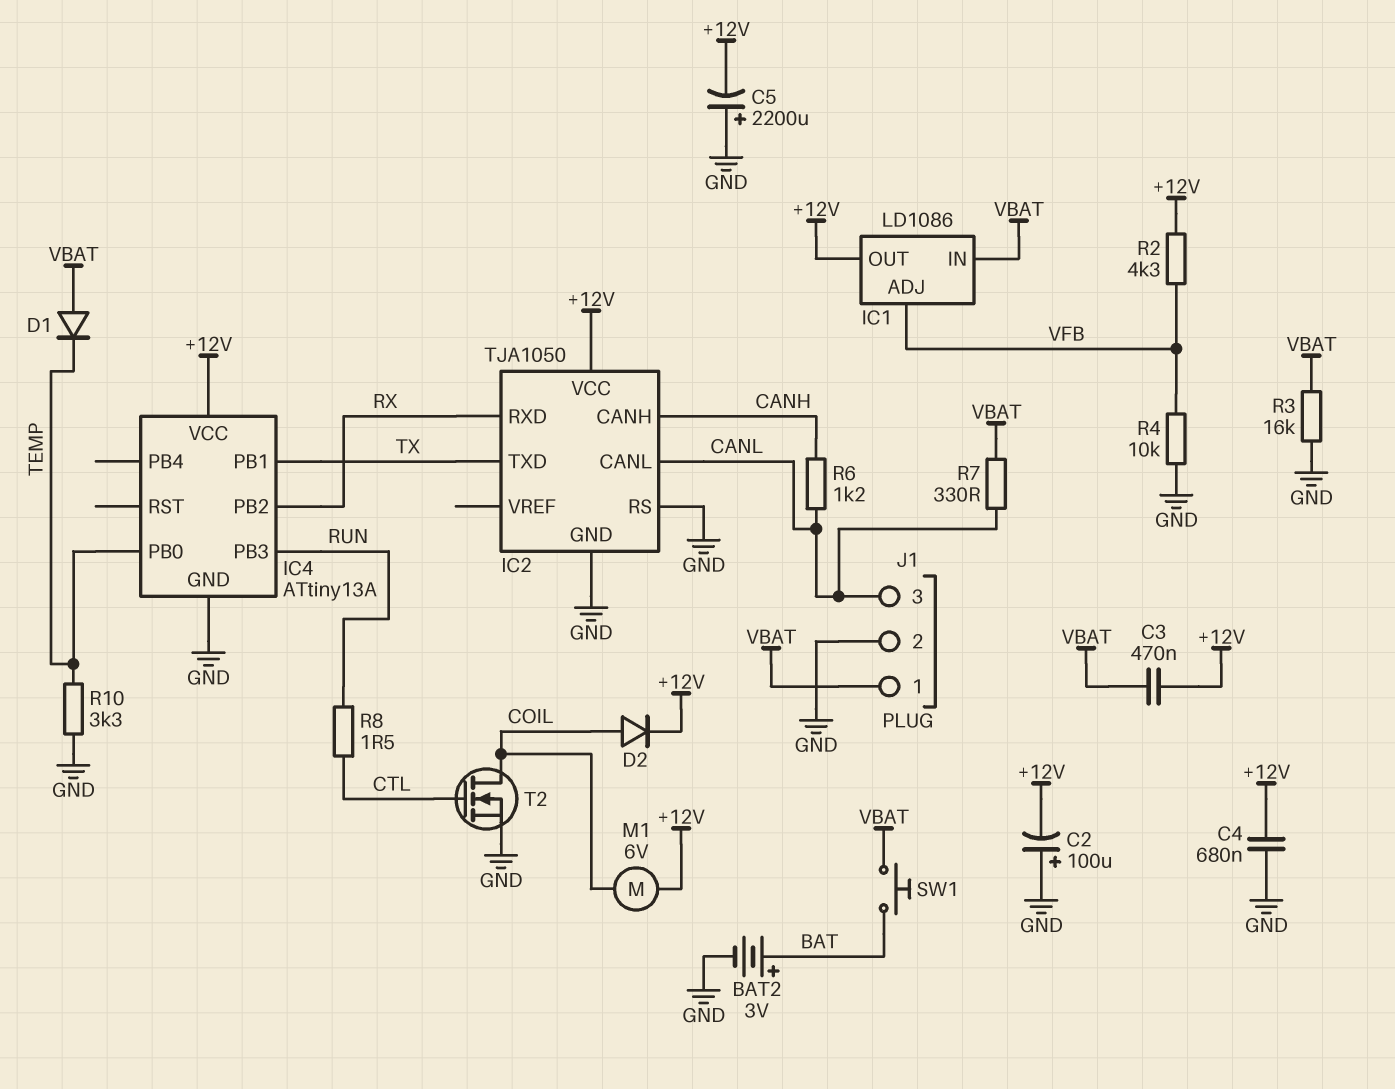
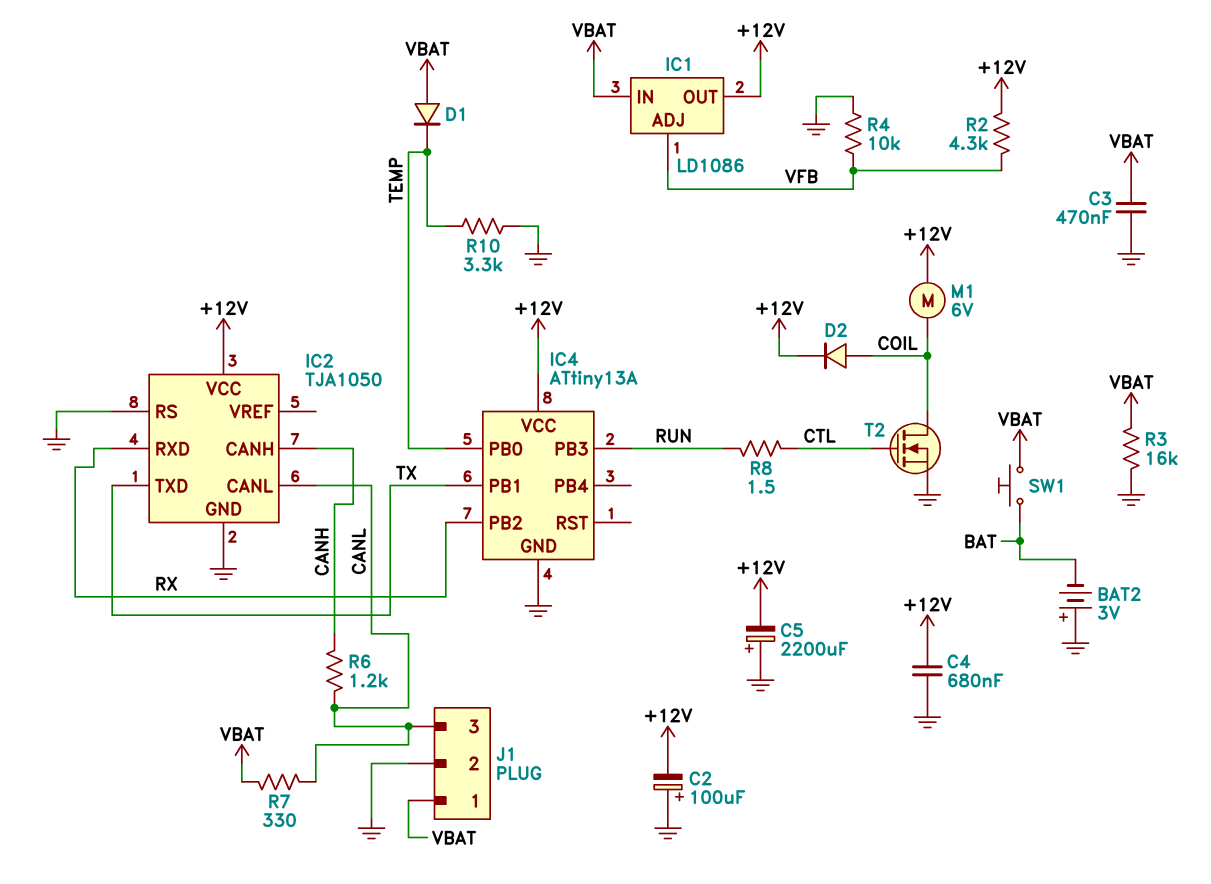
BAT2: 3V (plus BAT, minus GND) -> 3V (plus GND, minus BAT)
C3: 470nF (+12V, VBAT) -> 470nF (GND, VBAT)

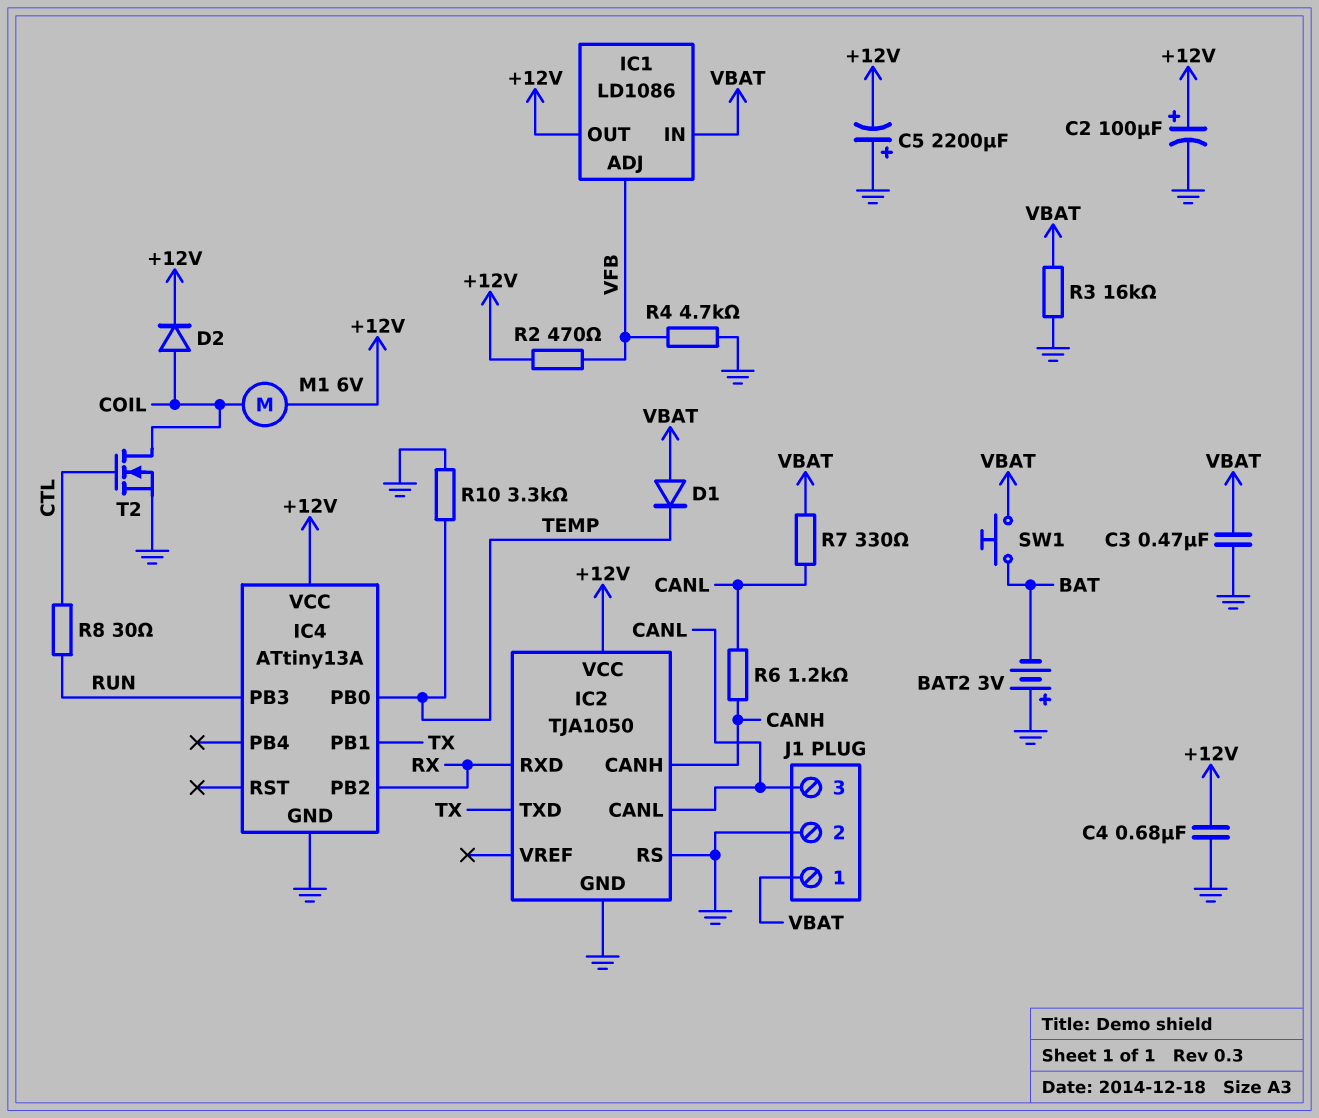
C2: 100uF (plus GND, minus +12V) -> 100uF (plus +12V, minus GND)
R2: 4.3k (+12V, VFB) -> 470 (+12V, VFB)
R4: 10k (GND, VFB) -> 4.7k (GND, VFB)
R8: 1.5 (CTL, RUN) -> 30 (CTL, RUN)

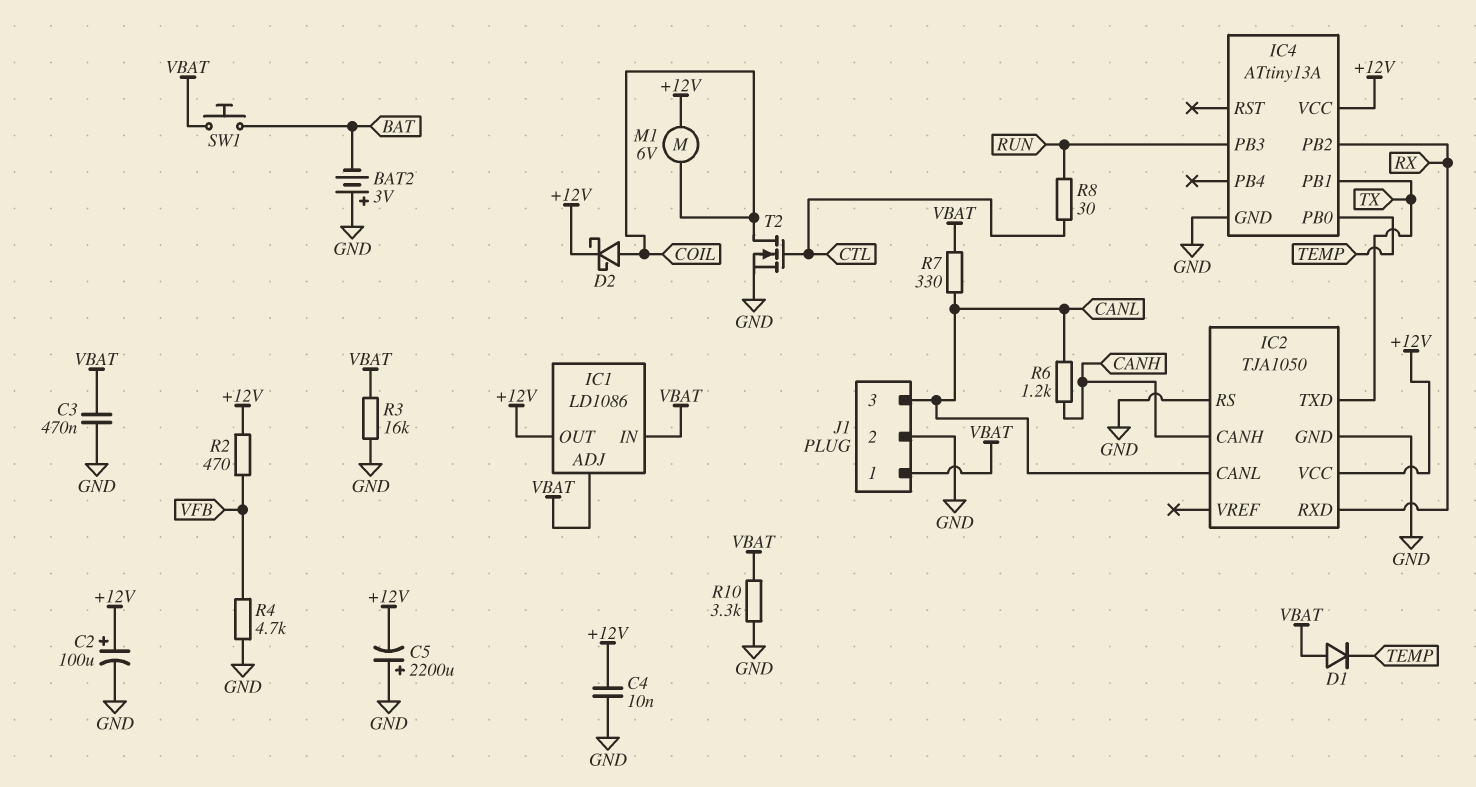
C4: 680nF (+12V, GND) -> 10nF (+12V, GND)
D2: diode (A COIL, K +12V) -> schottky (A COIL, K +12V)
IC1 pin ADJ: VFB -> VBAT
R10: 3.3k (GND, TEMP) -> 3.3k (GND, VBAT)

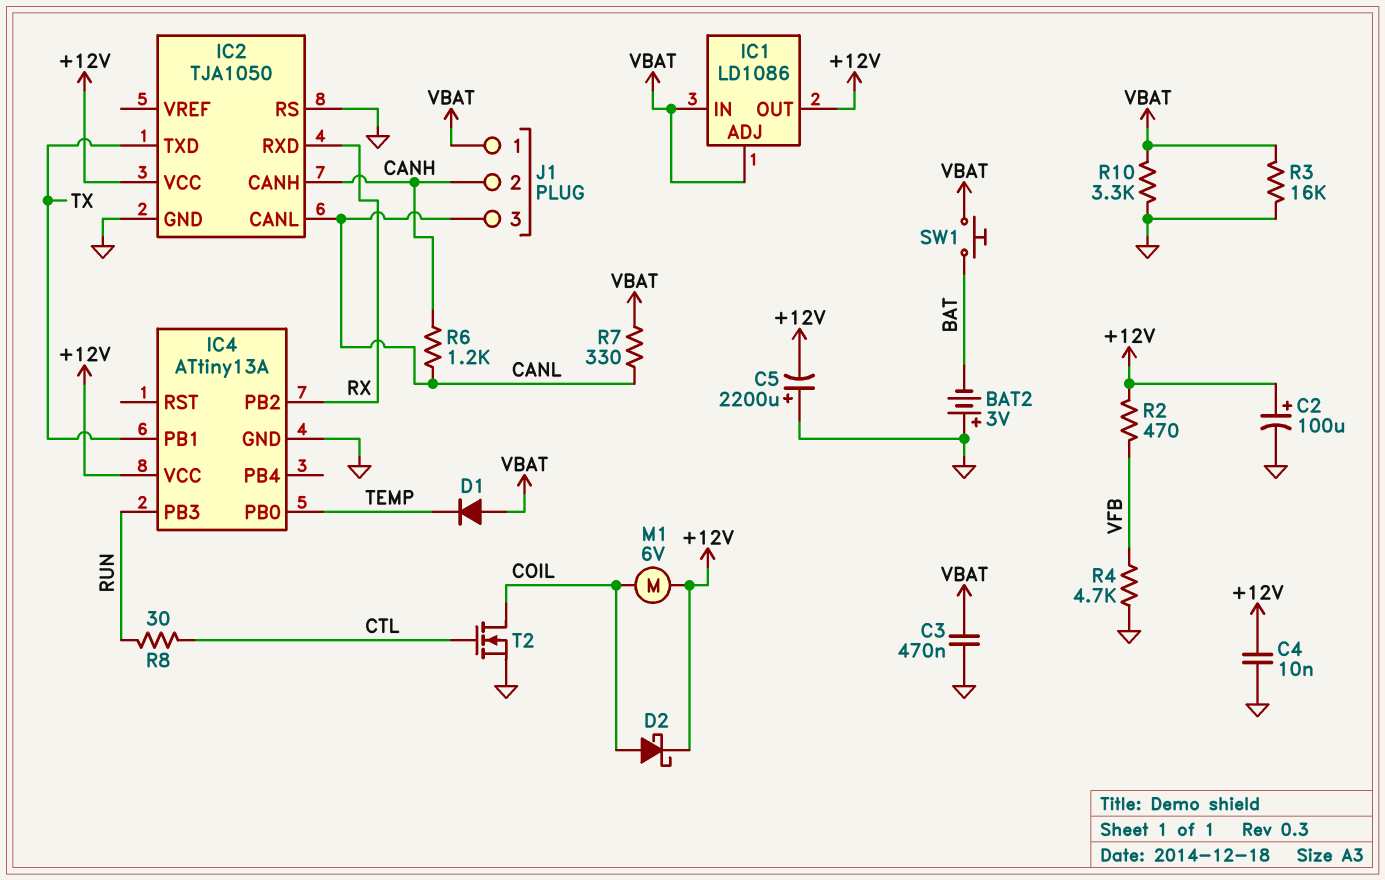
J1 pin 2: GND -> CANH

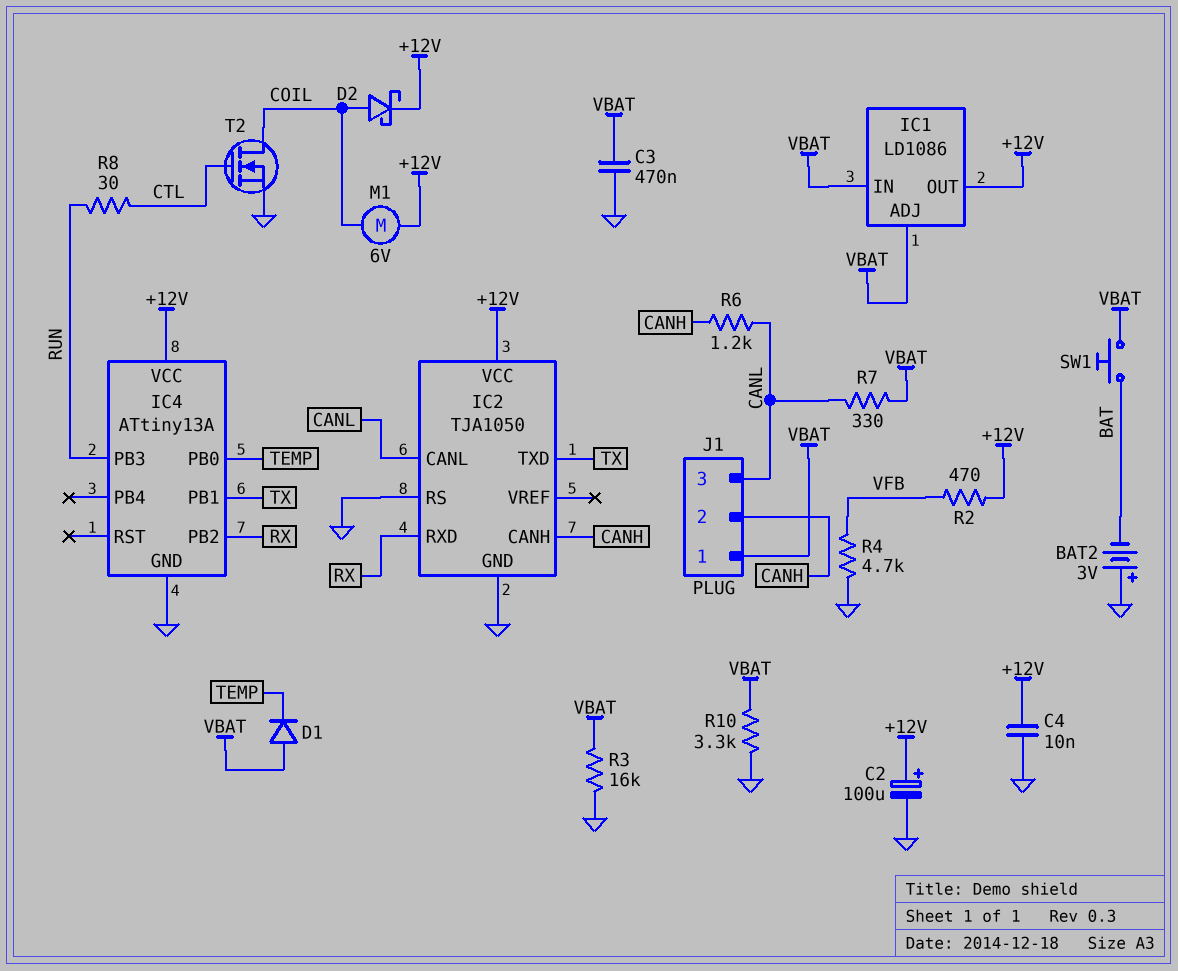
C5: 2200uF (plus GND, minus +12V) -> none

